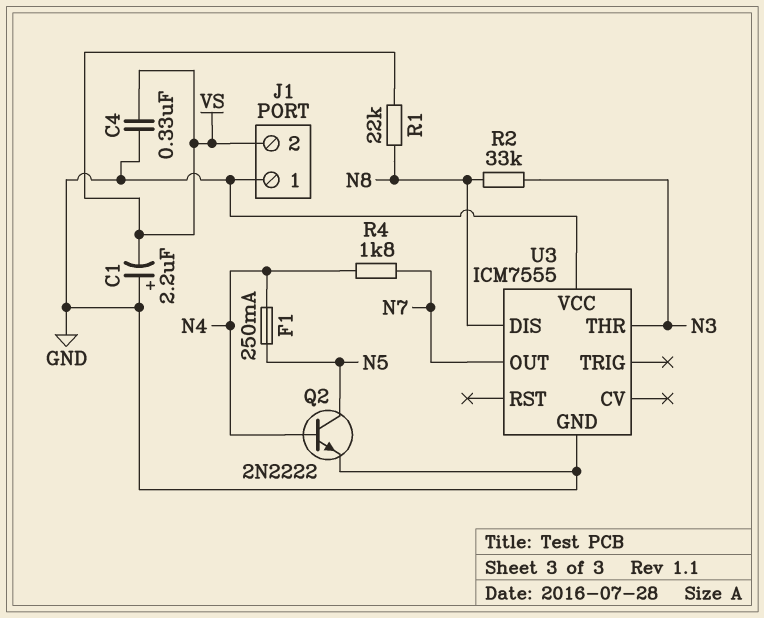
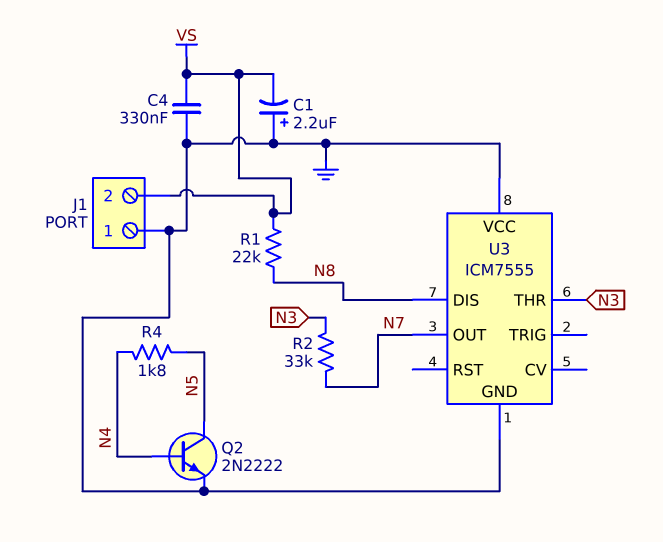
F1: 250mA (N4, N5) -> none
R2: 33k (N3, N8) -> 33k (N3, N7)
R4: 1.8k (N4, N7) -> 1.8k (N4, N5)

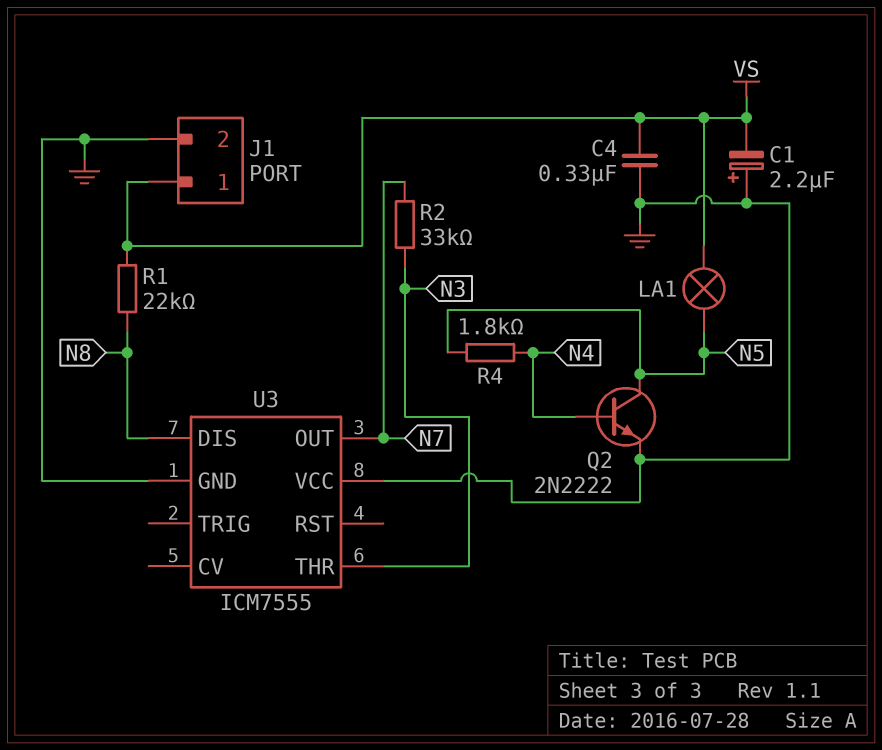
J1 pin 1: GND -> VS
J1 pin 2: VS -> GND
LA1: none -> lamp (N5, VS)

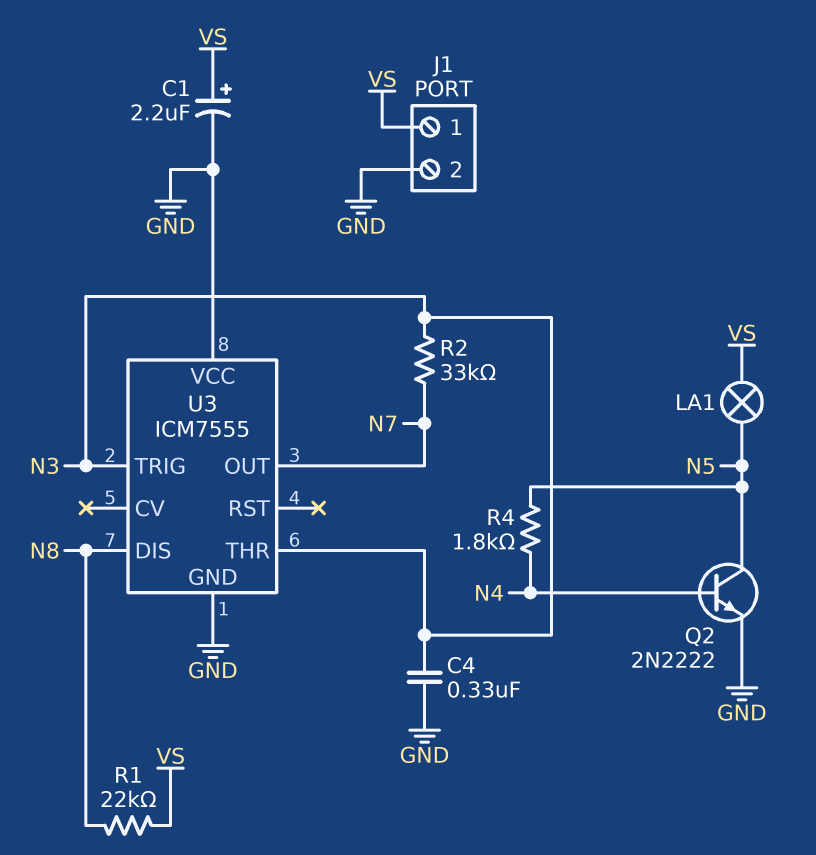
C1: 2.2uF (plus GND, minus VS) -> 2.2uF (plus VS, minus GND)
C4: 330nF (GND, VS) -> 330nF (GND, N3)
U3 pin TRIG: none -> N3

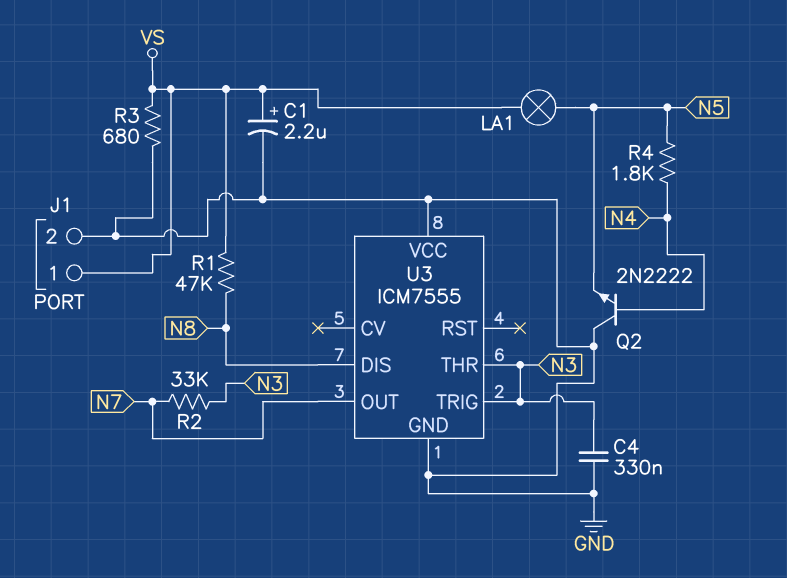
Q2: NPN 2N2222 (B N4, C N5, E GND) -> NPN 2N2222 (B N4, C GND, E N5)
R1: 22k (N8, VS) -> 47k (N8, VS)
R3: none -> 680 (GND, VS)

